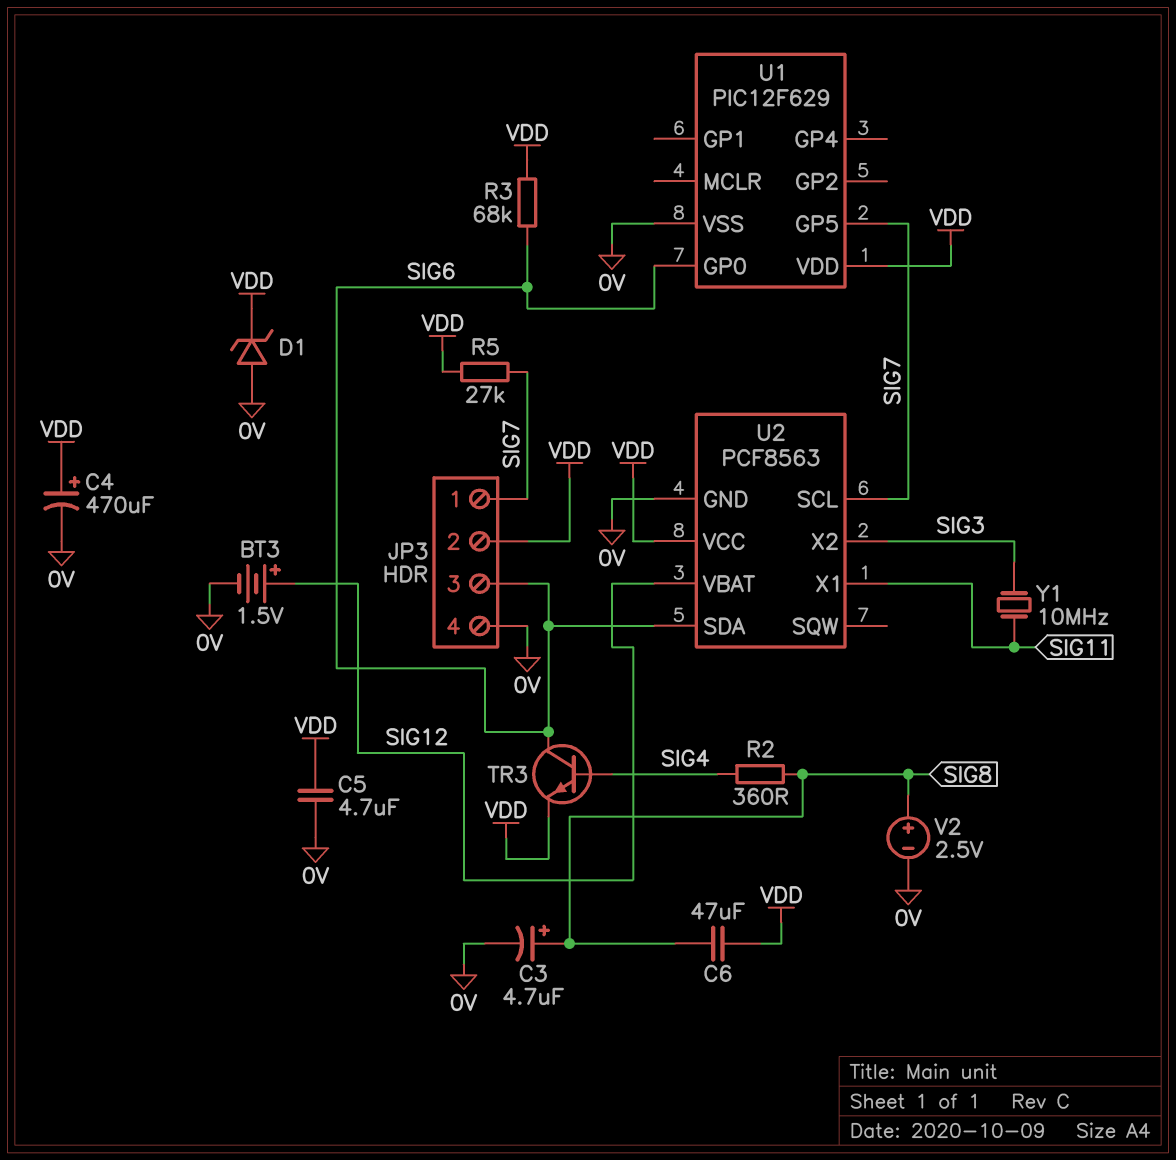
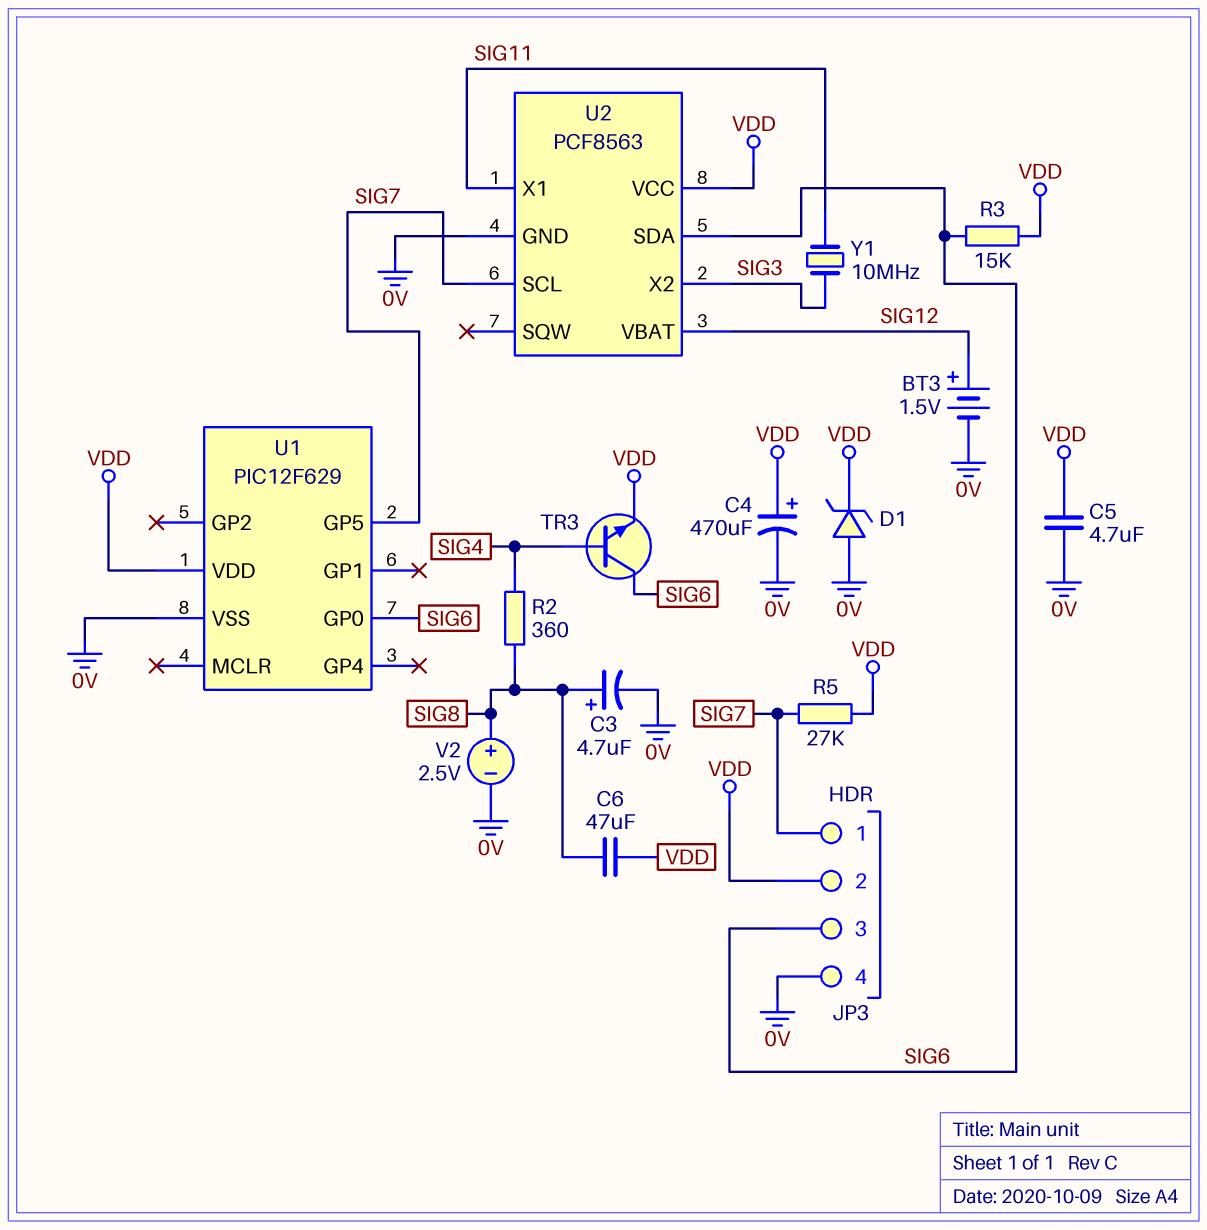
R3: 68k (SIG6, VDD) -> 15k (SIG6, VDD)

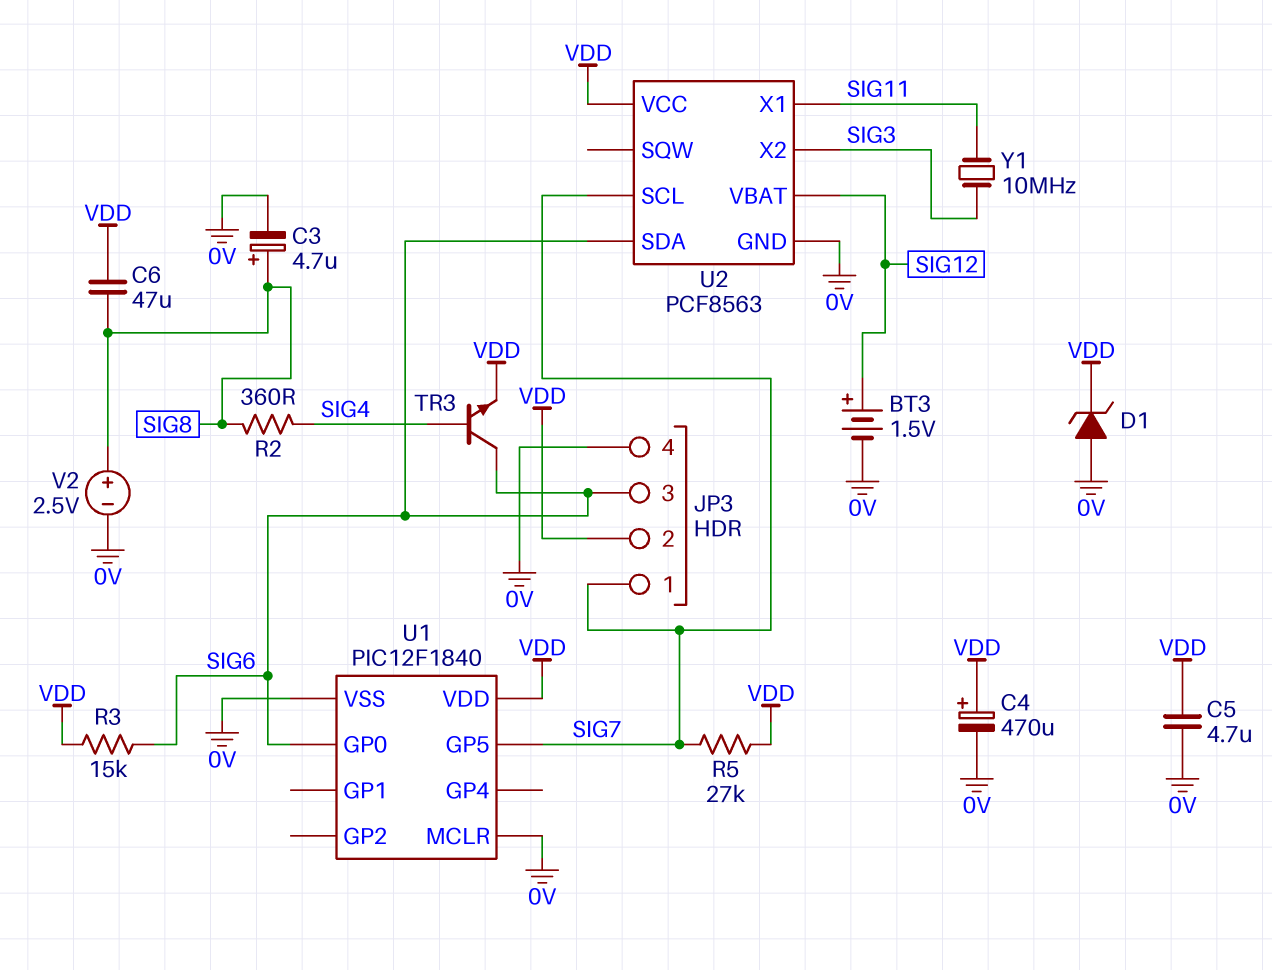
U1: PIC12F629 -> PIC12F1840
U1 pin MCLR: none -> 0V

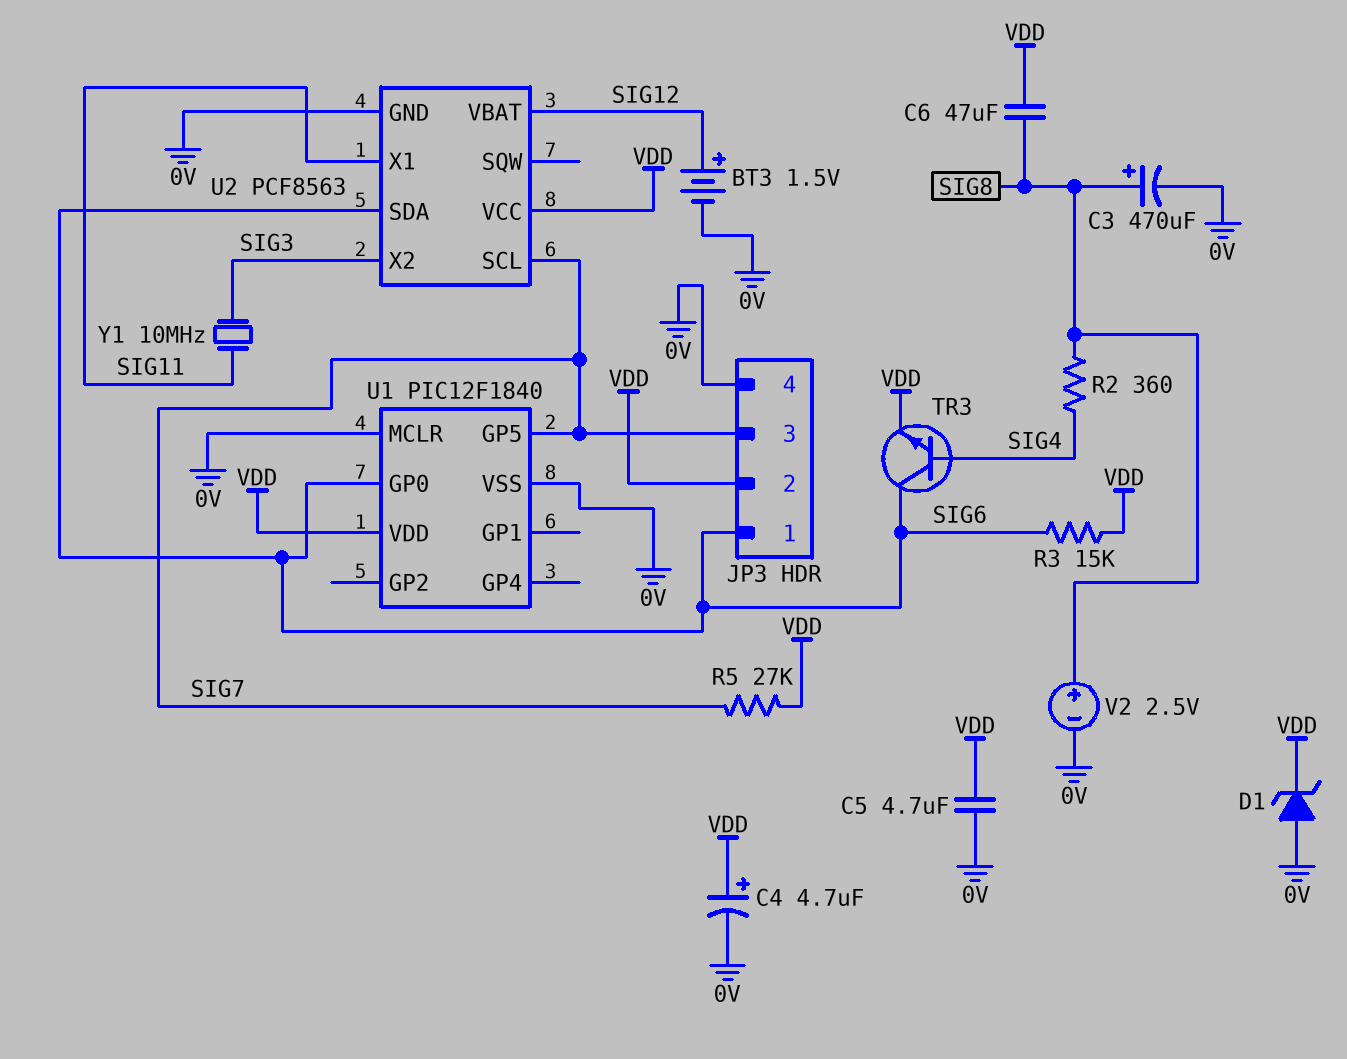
C3: 4.7uF (plus SIG8, minus 0V) -> 470uF (plus SIG8, minus 0V)
C4: 470uF (plus VDD, minus 0V) -> 4.7uF (plus VDD, minus 0V)
JP3 pin 1: SIG7 -> SIG6
JP3 pin 3: SIG6 -> SIG7

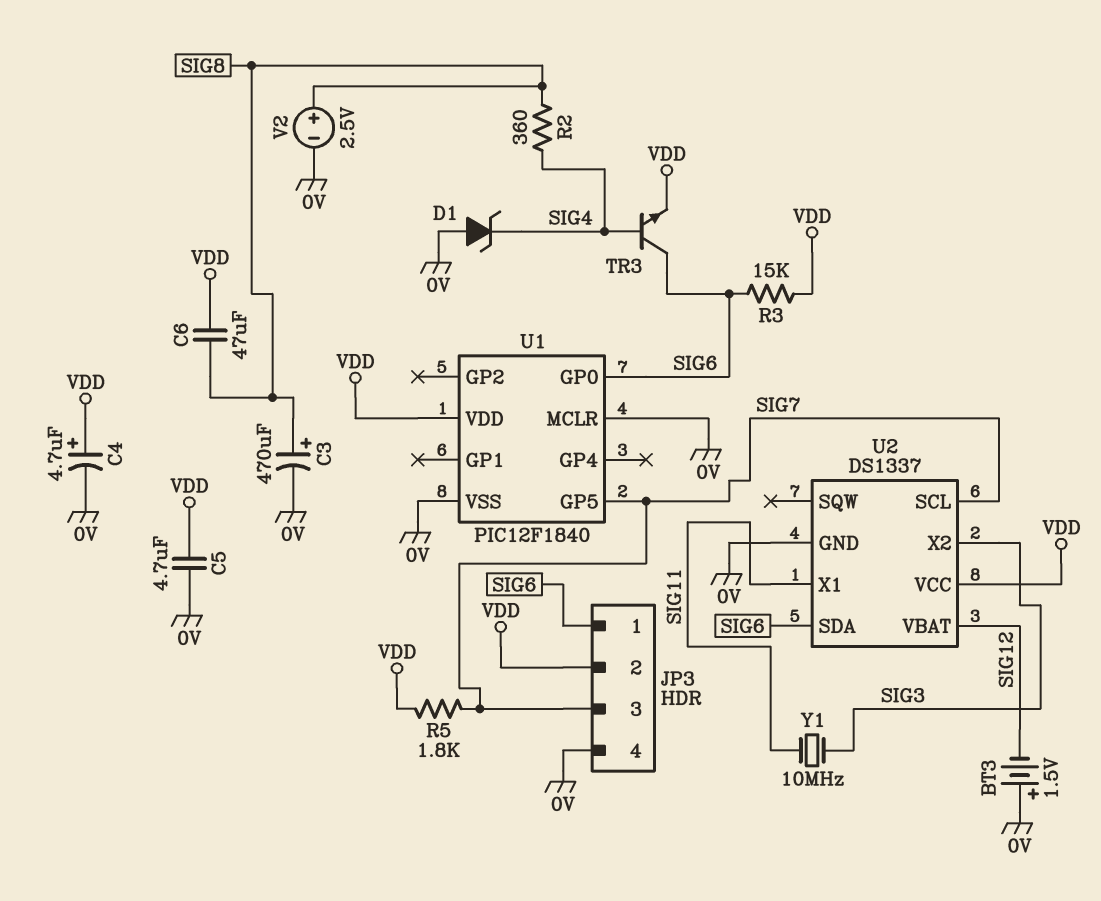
BT3: 1.5V (plus SIG12, minus 0V) -> 1.5V (plus 0V, minus SIG12)
D1: zener (A 0V, K VDD) -> zener (A 0V, K SIG4)
R5: 27k (SIG7, VDD) -> 1.8k (SIG7, VDD)
U2: PCF8563 -> DS1337

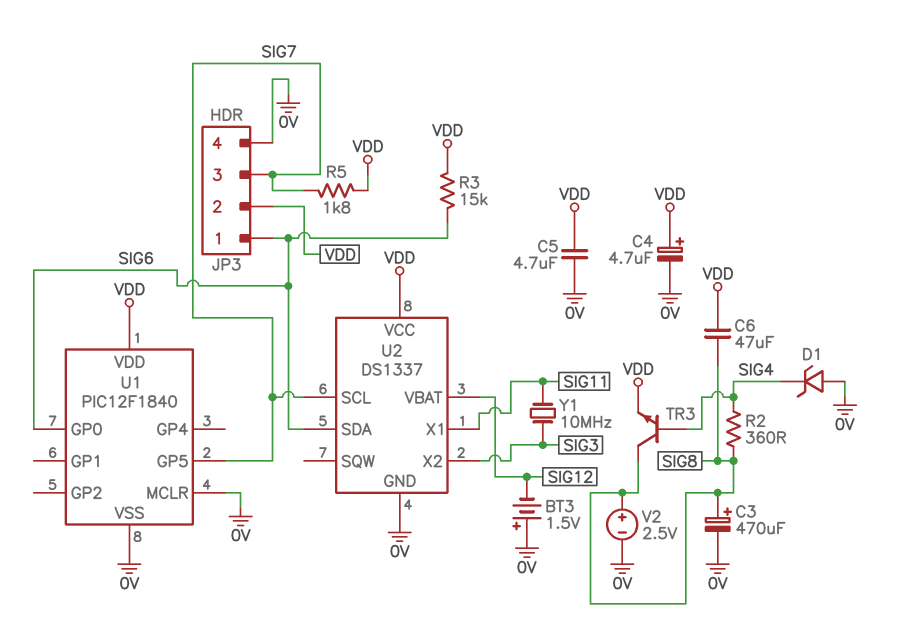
TR3: NPN (B SIG4, C SIG6, E VDD) -> NPN (B SIG4, C SIG8, E VDD)

